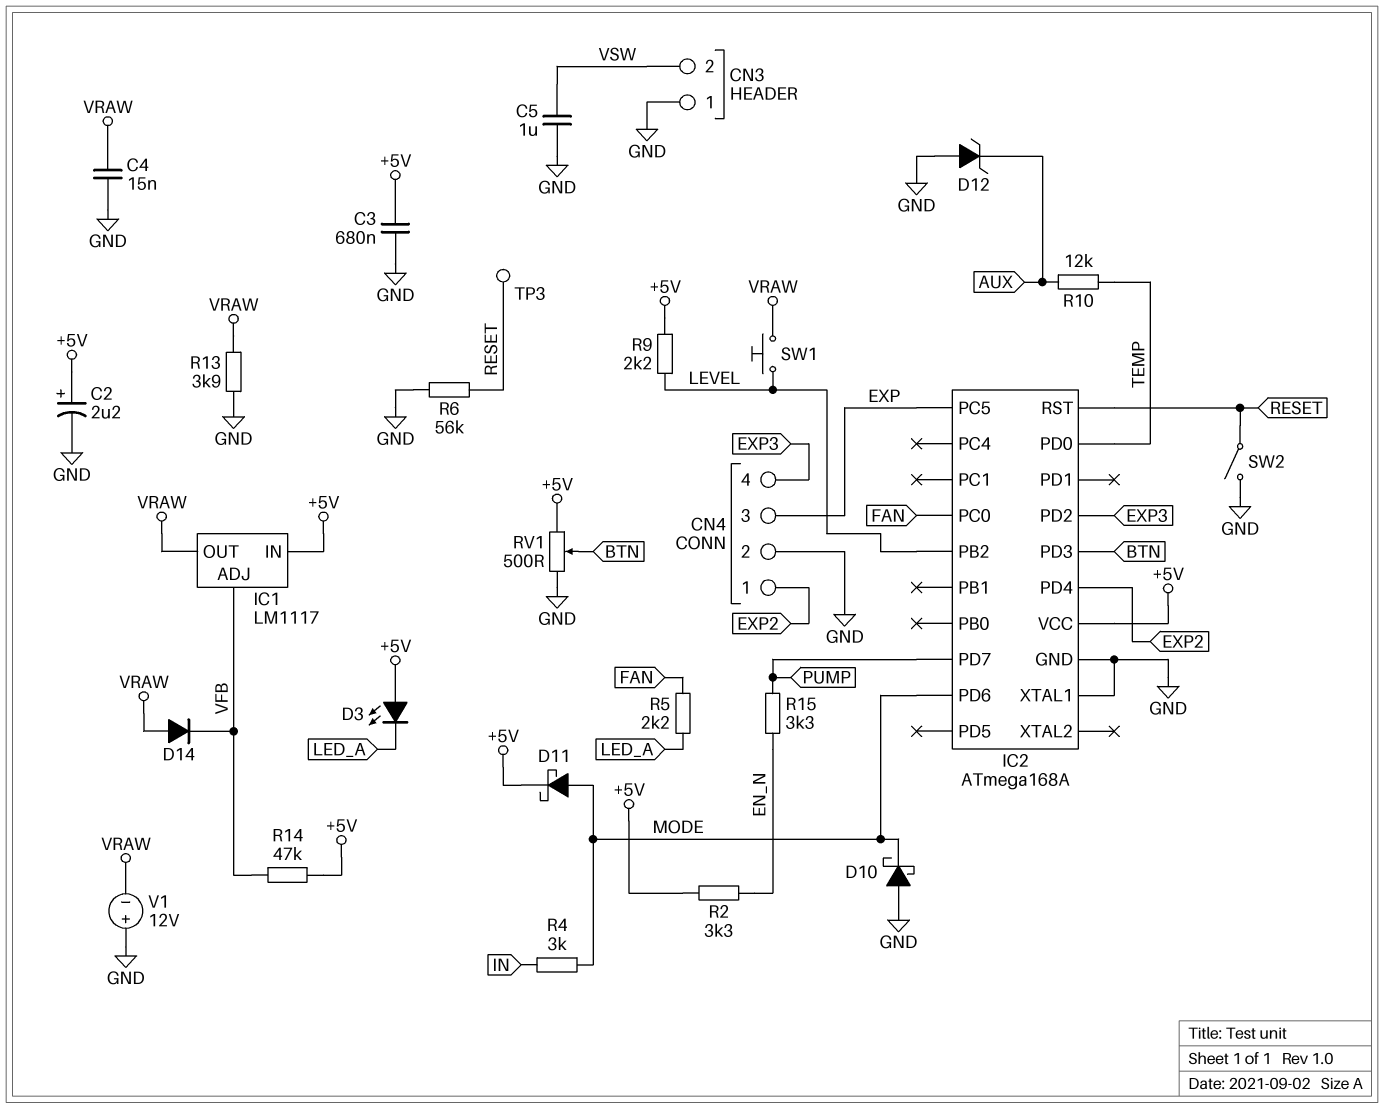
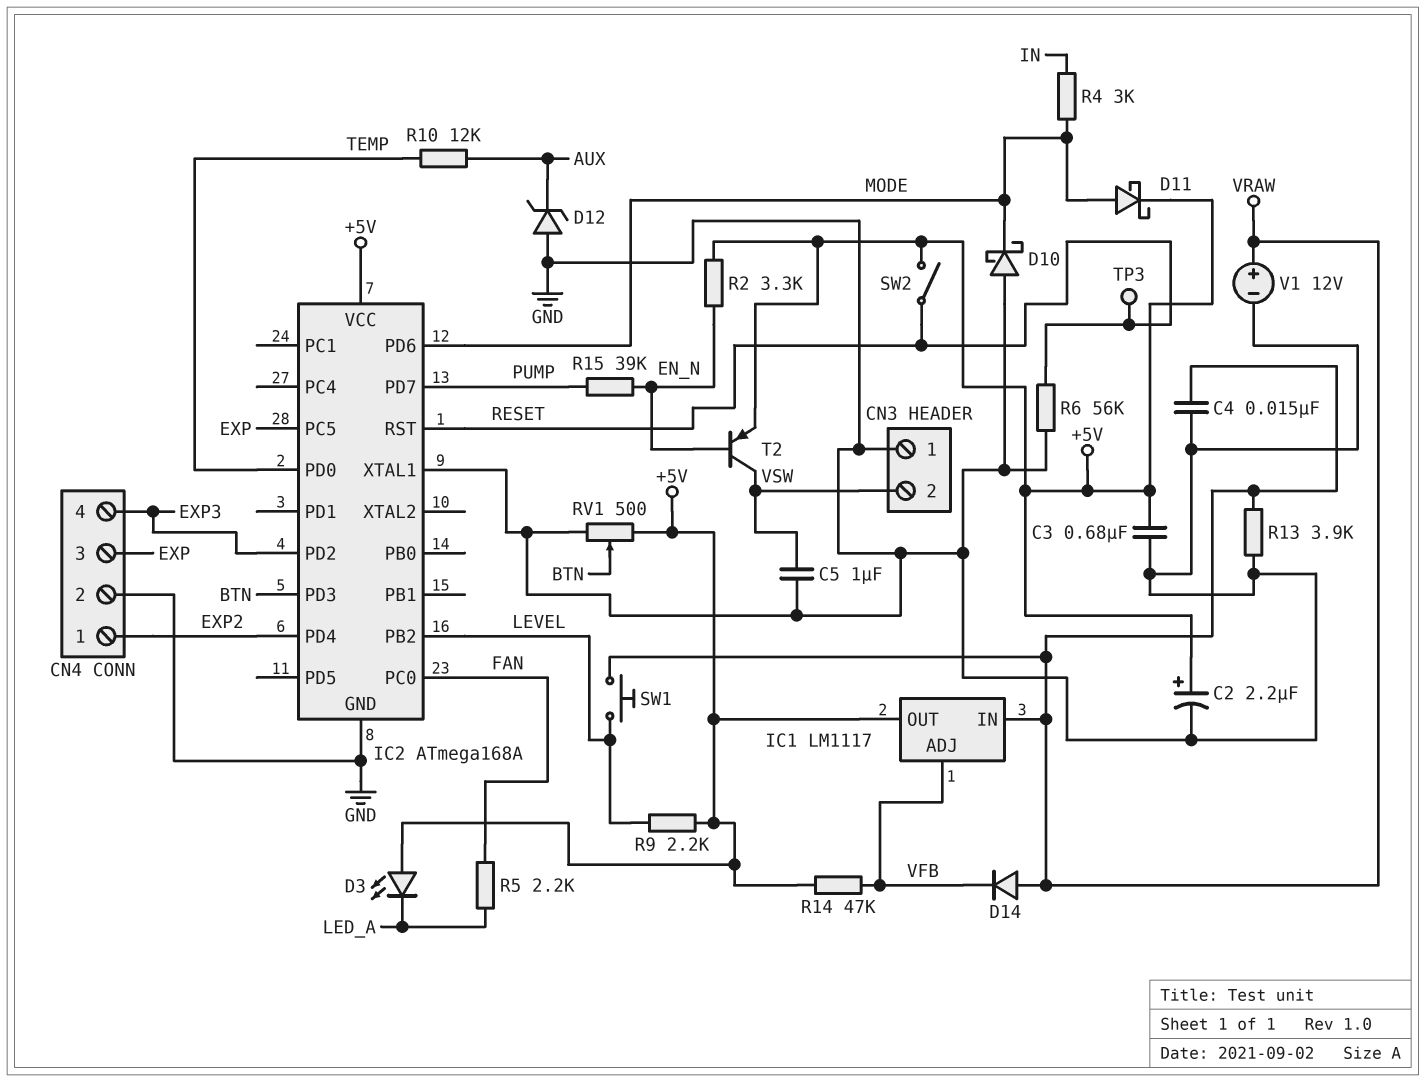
IC1 pin IN: +5V -> VRAW
IC1 pin OUT: VRAW -> +5V
R15: 3.3k (EN_N, PUMP) -> 39k (EN_N, PUMP)
SW2: switch (GND, RESET) -> switch (+5V, RESET)
T2: none -> PNP (B EN_N, C VSW, E +5V)
V1: 12V (plus GND, minus VRAW) -> 12V (plus VRAW, minus GND)

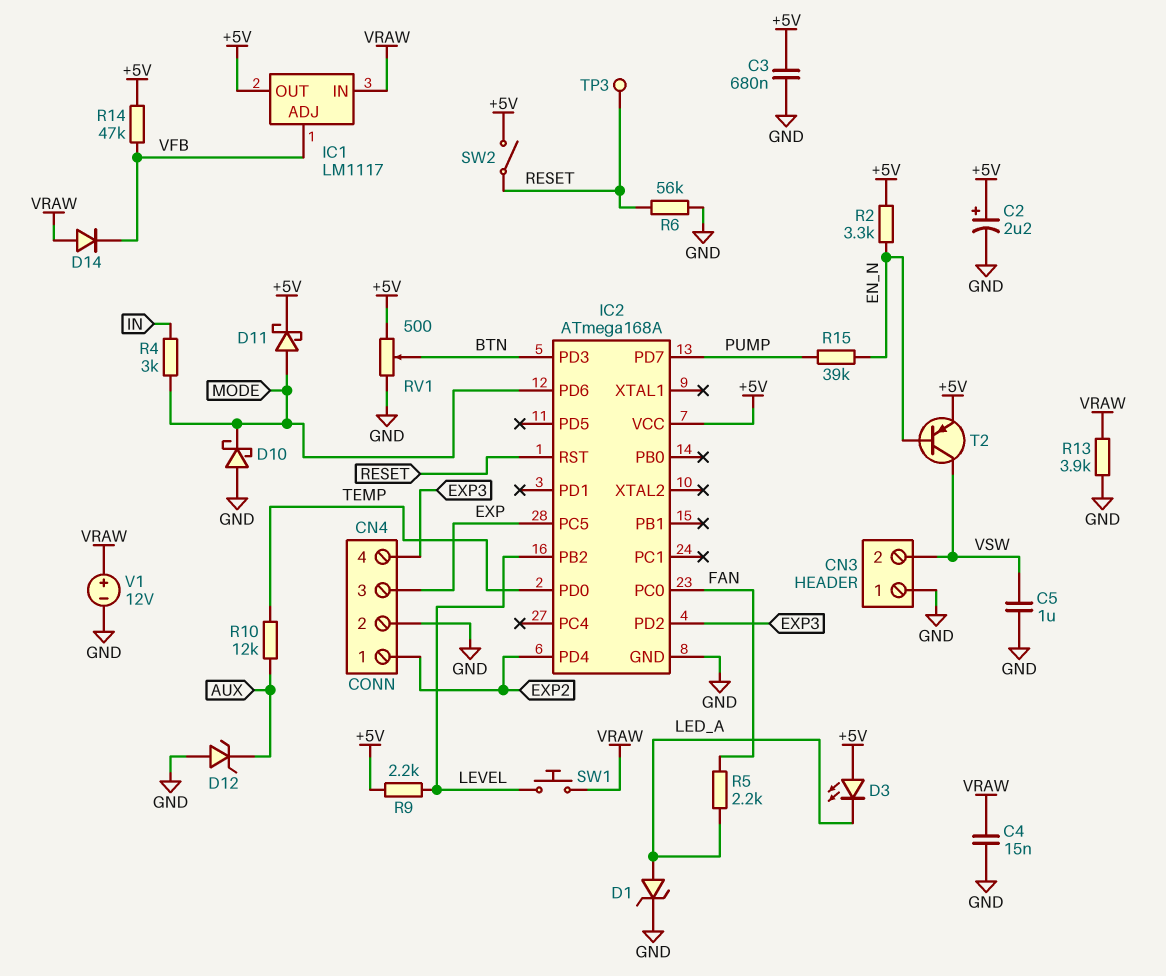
D1: none -> zener (A LED_A, K GND)
IC2 pin XTAL1: GND -> none

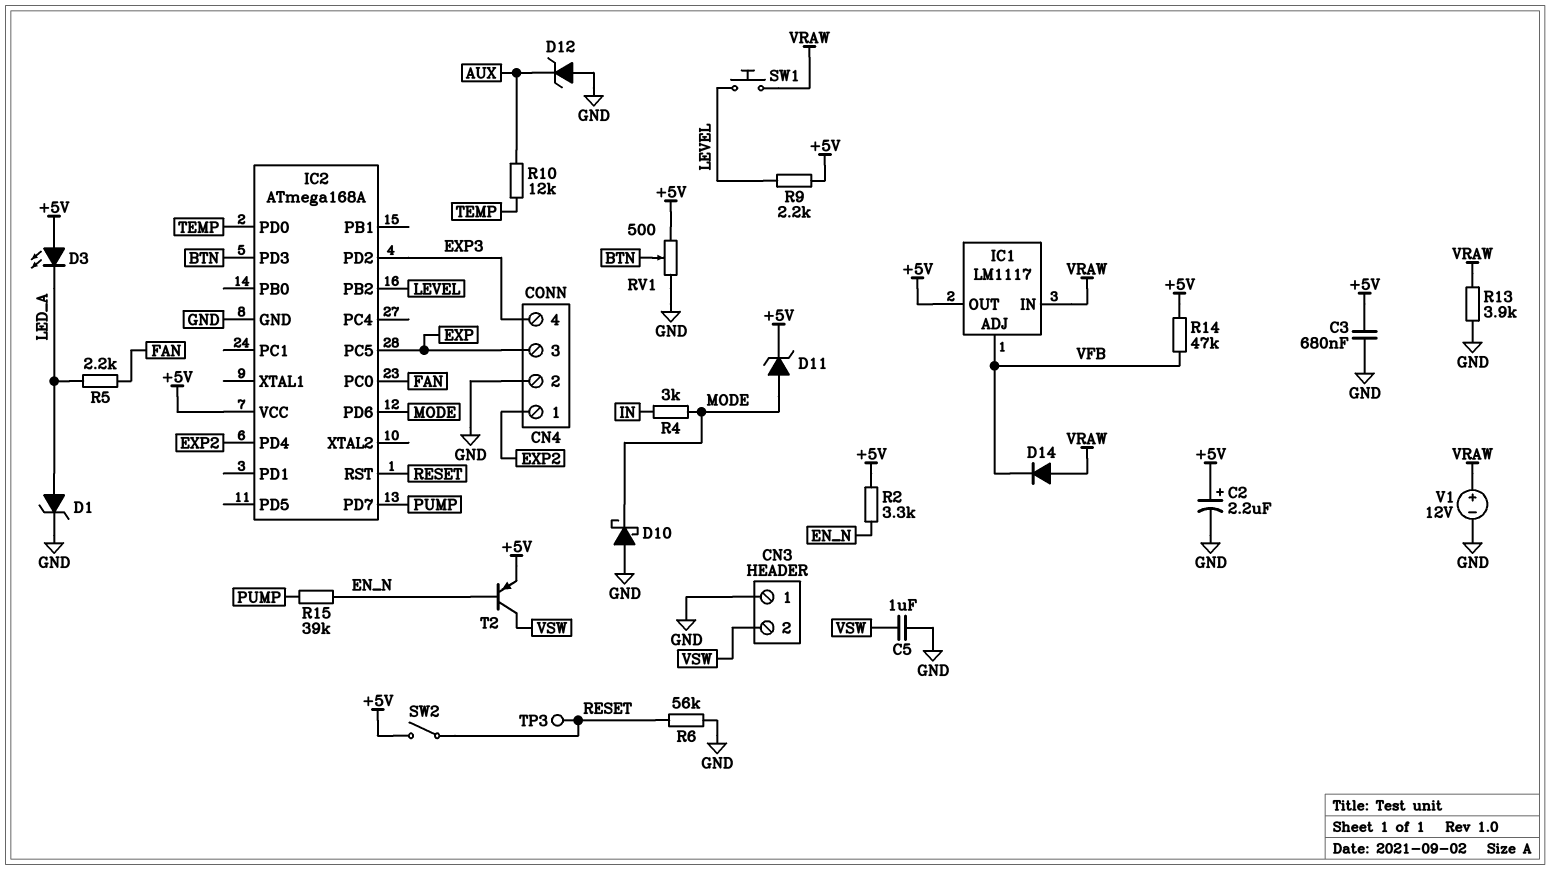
C4: 15nF (GND, VRAW) -> none
D11: schottky (A MODE, K +5V) -> zener (A MODE, K +5V)

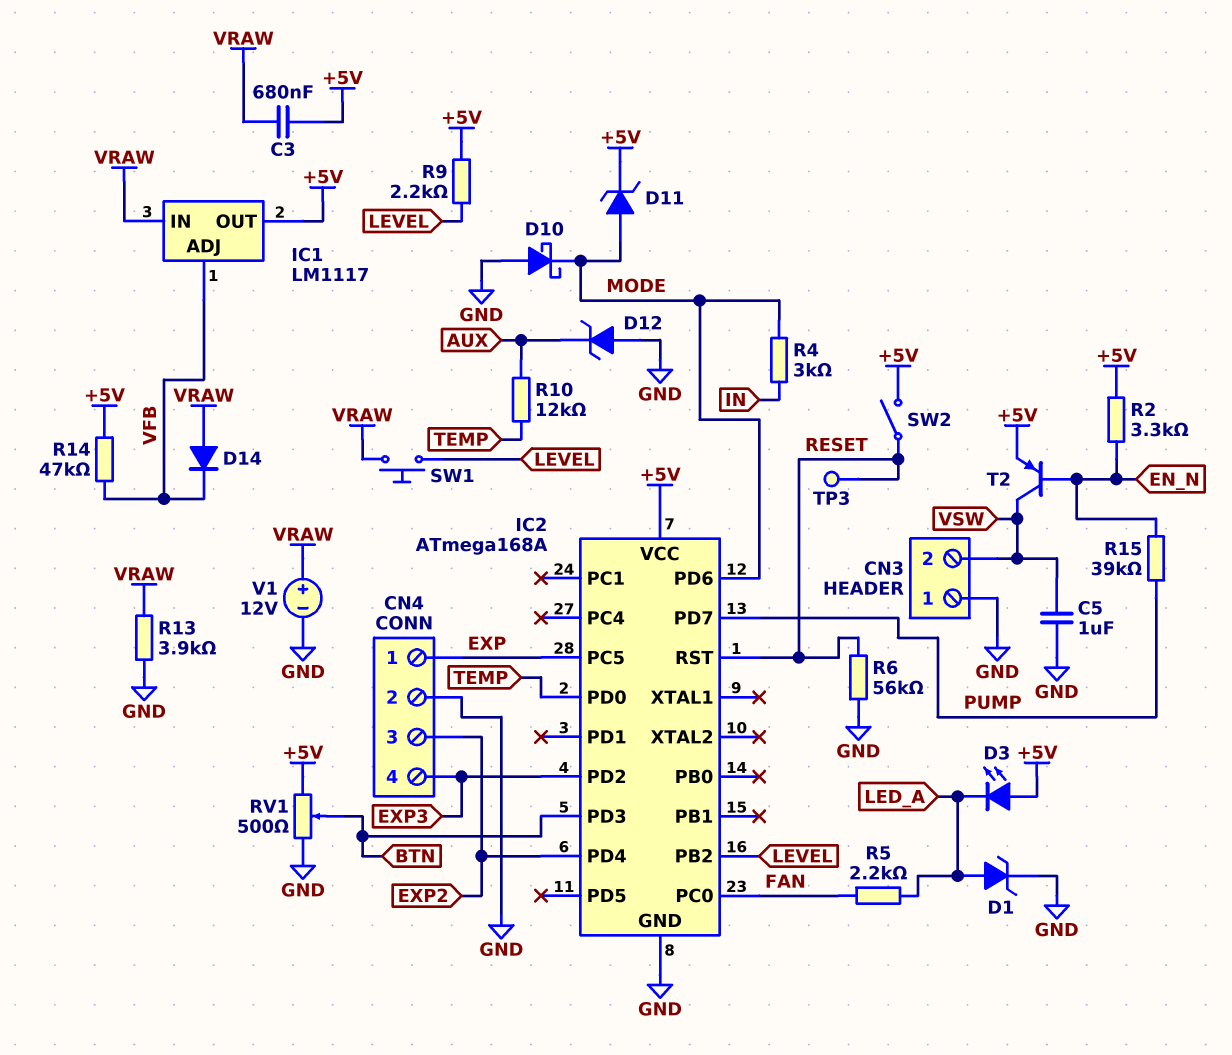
C2: 2.2uF (plus +5V, minus GND) -> none
C3: 680nF (+5V, GND) -> 680nF (+5V, VRAW)
CN4 pin 1: EXP2 -> EXP
CN4 pin 3: EXP -> EXP2

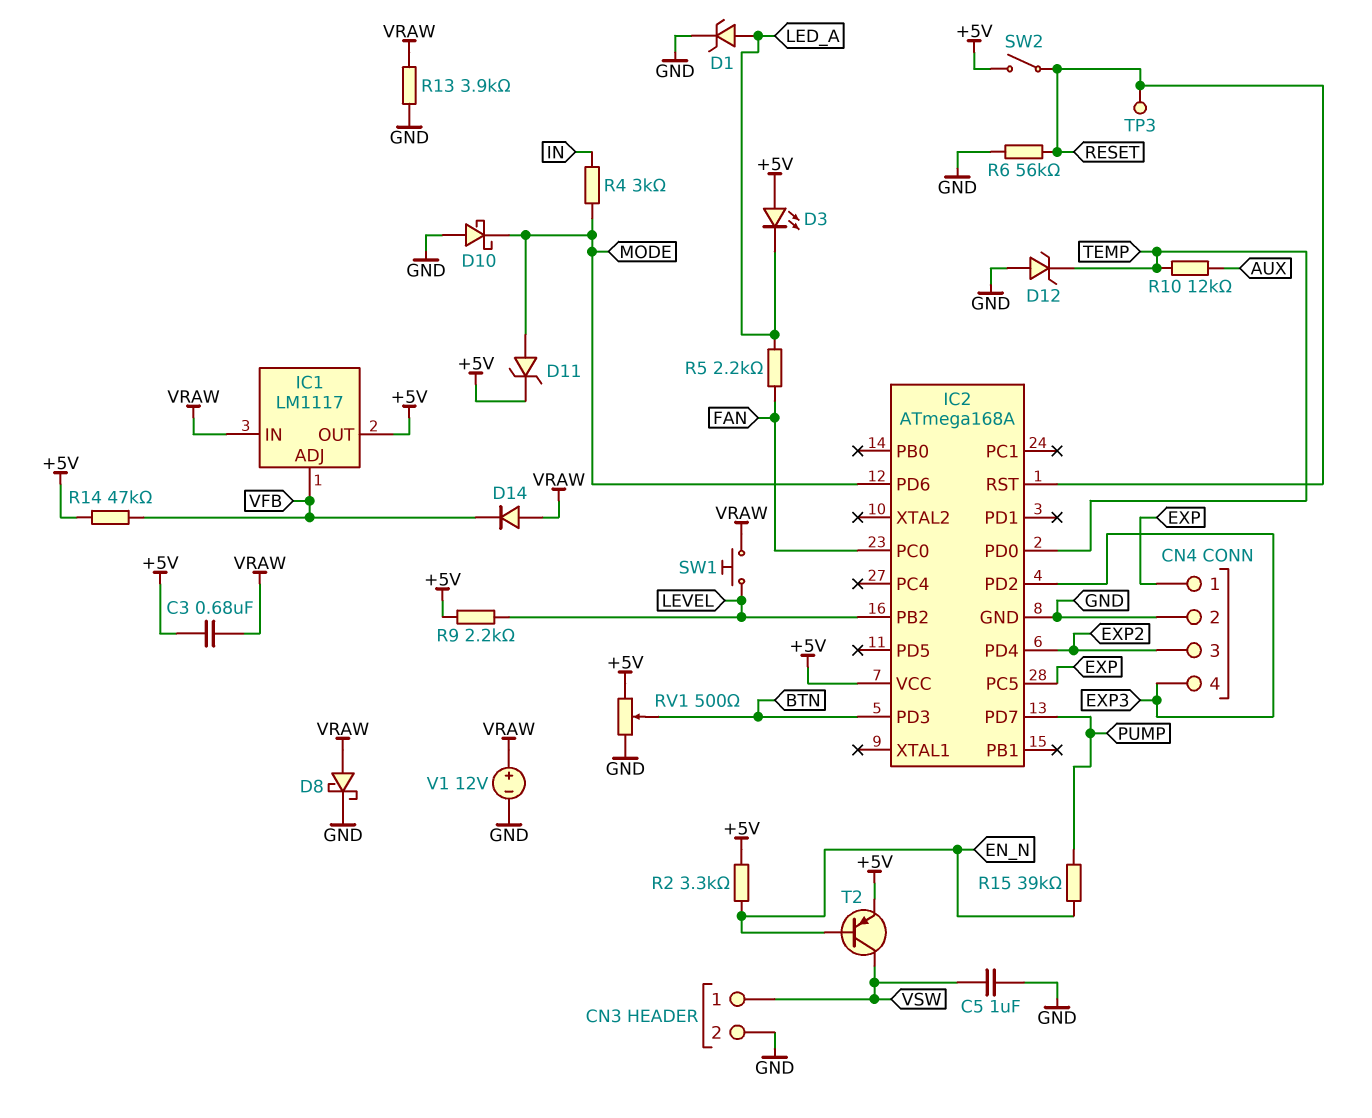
CN3 pin 1: GND -> VSW
CN3 pin 2: VSW -> GND
D8: none -> schottky (A VRAW, K GND)
D12: zener (A GND, K AUX) -> zener (A GND, K TEMP)

